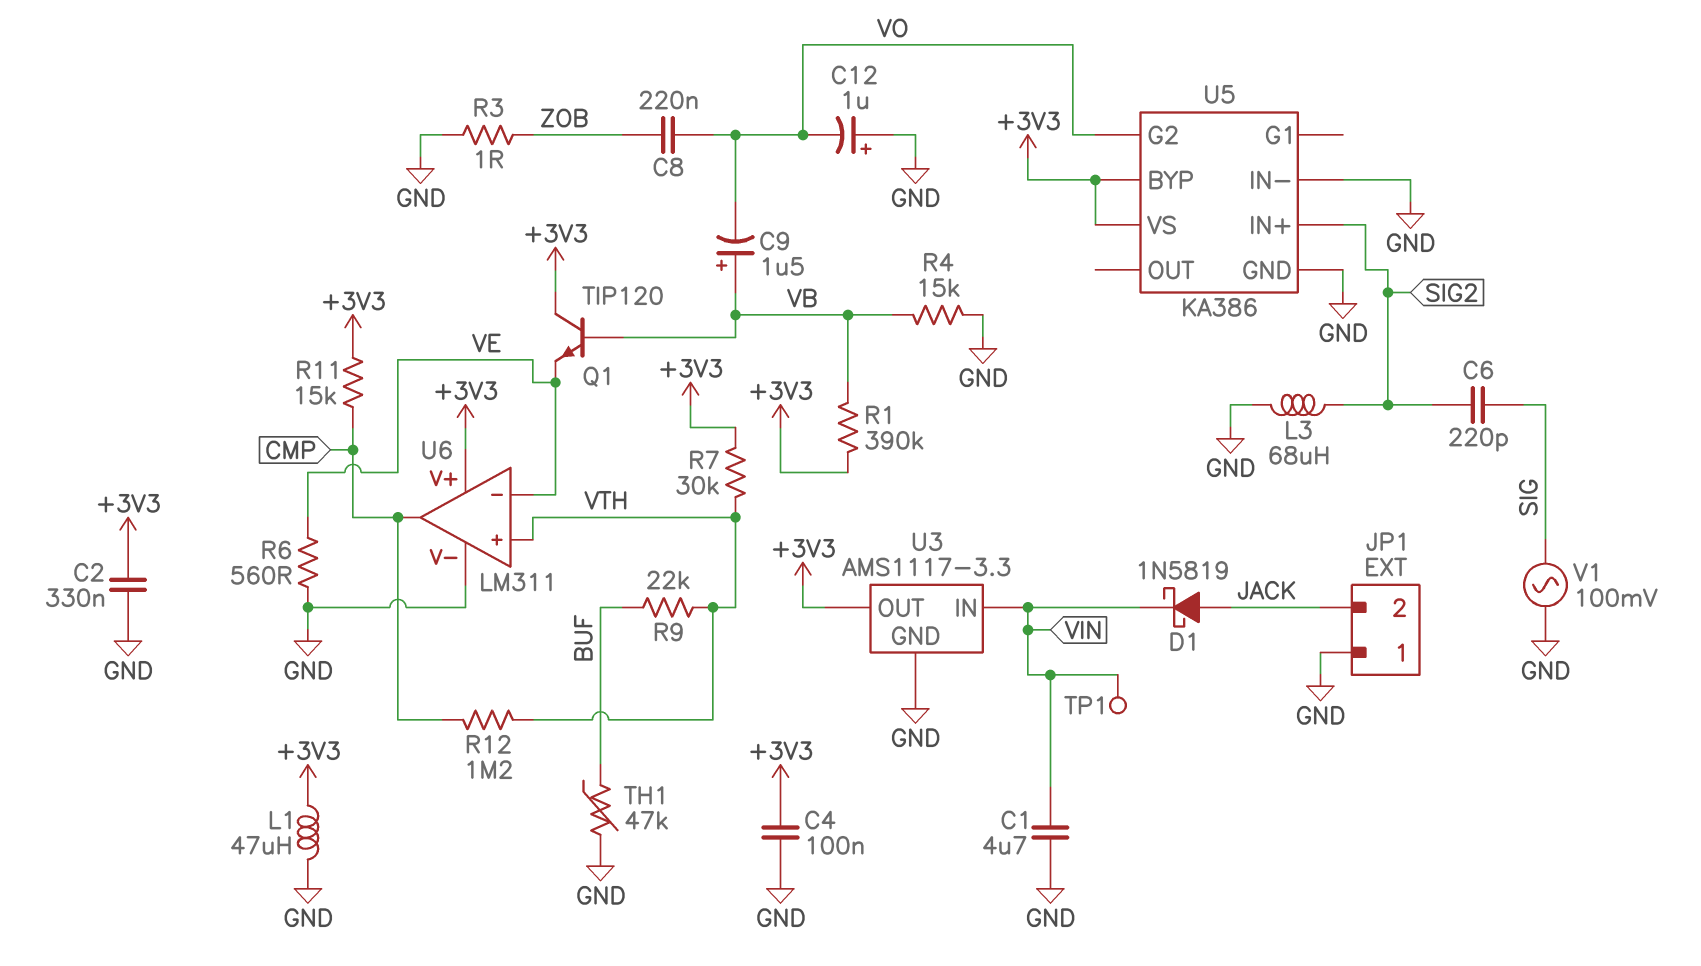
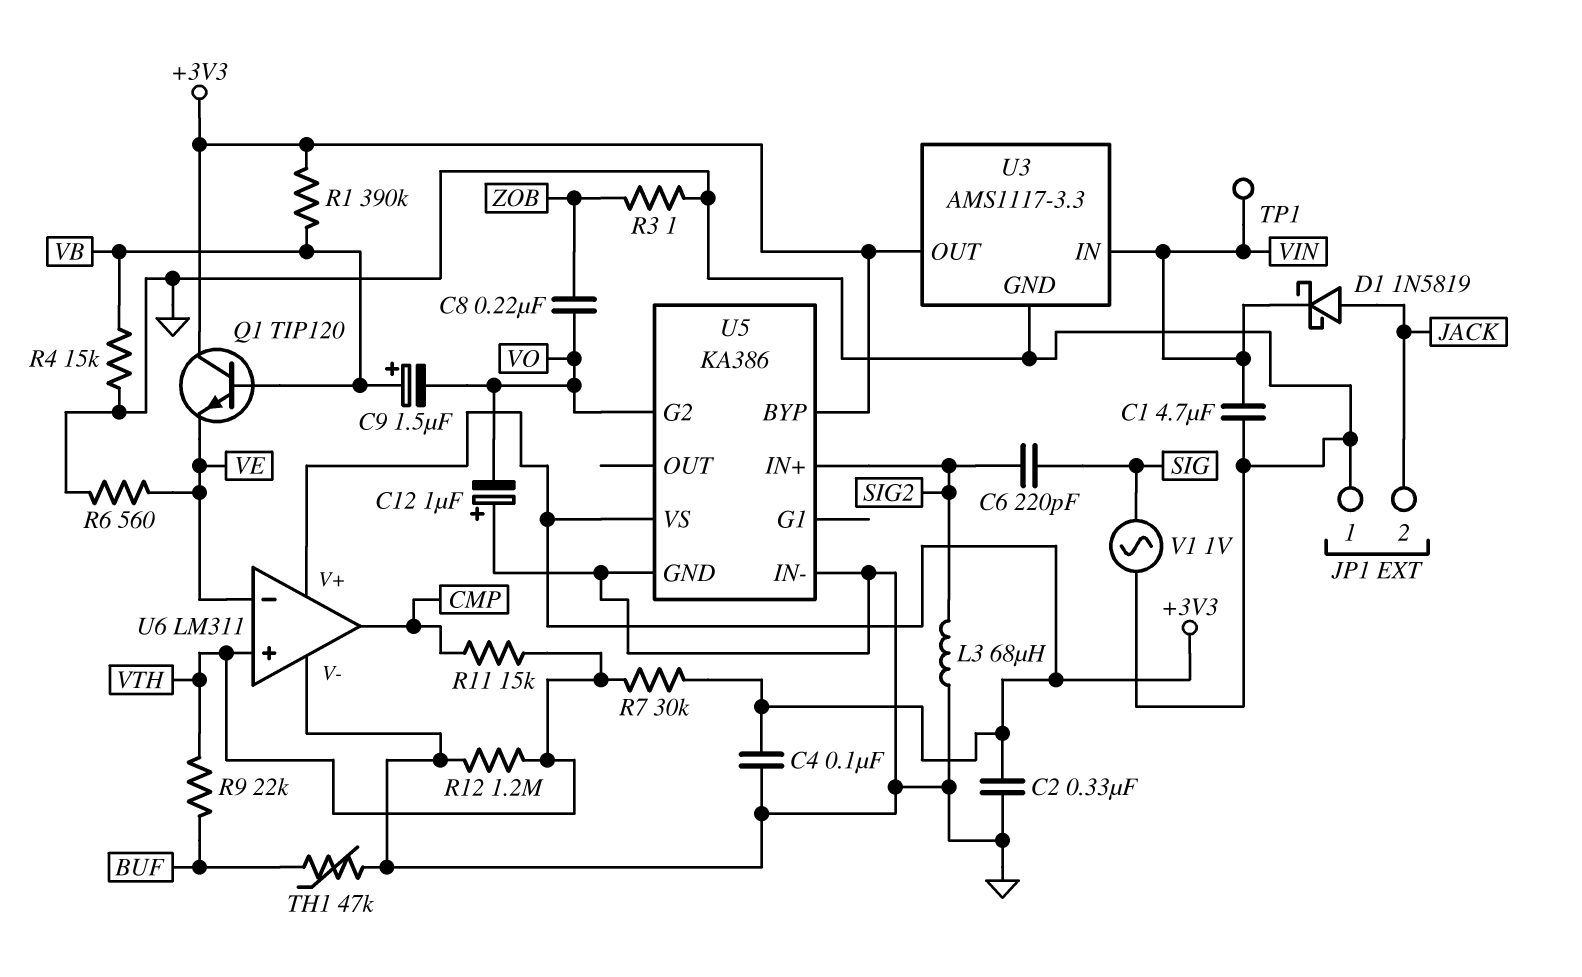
L1: 47uH (+3V3, GND) -> none
R11: 15k (+3V3, CMP) -> 15k (CMP, VTH)
R12: 1.2M (CMP, VTH) -> 1.2M (GND, VTH)
V1: AC 100mV (GND, SIG) -> AC 1V (GND, SIG)

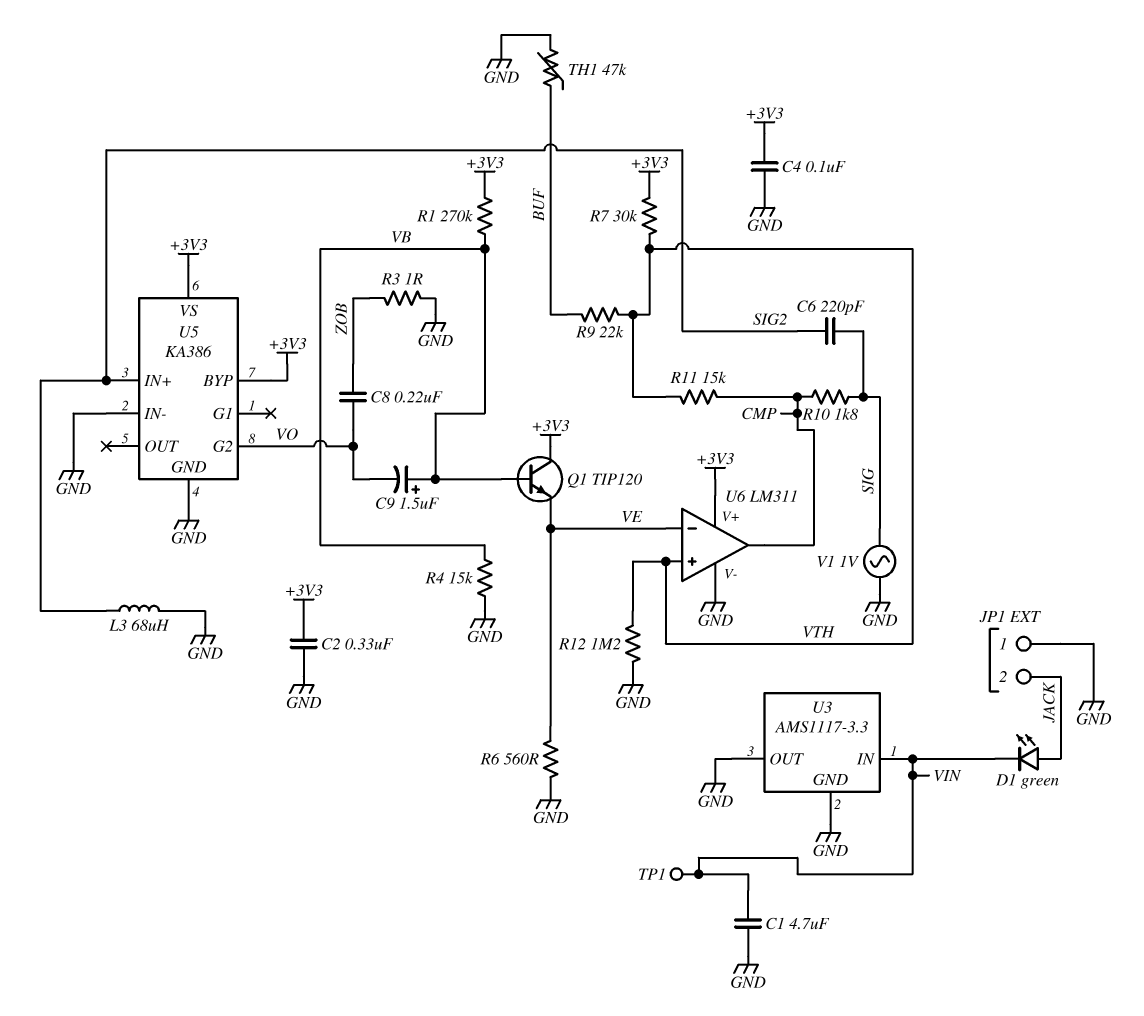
C12: 1uF (plus GND, minus VO) -> none
D1: schottky 1N5819 (A JACK, K VIN) -> LED green (A JACK, K VIN)
R1: 390k (+3V3, VB) -> 270k (+3V3, VB)
R10: none -> 1.8k (CMP, SIG)
U3 pin OUT: +3V3 -> GND

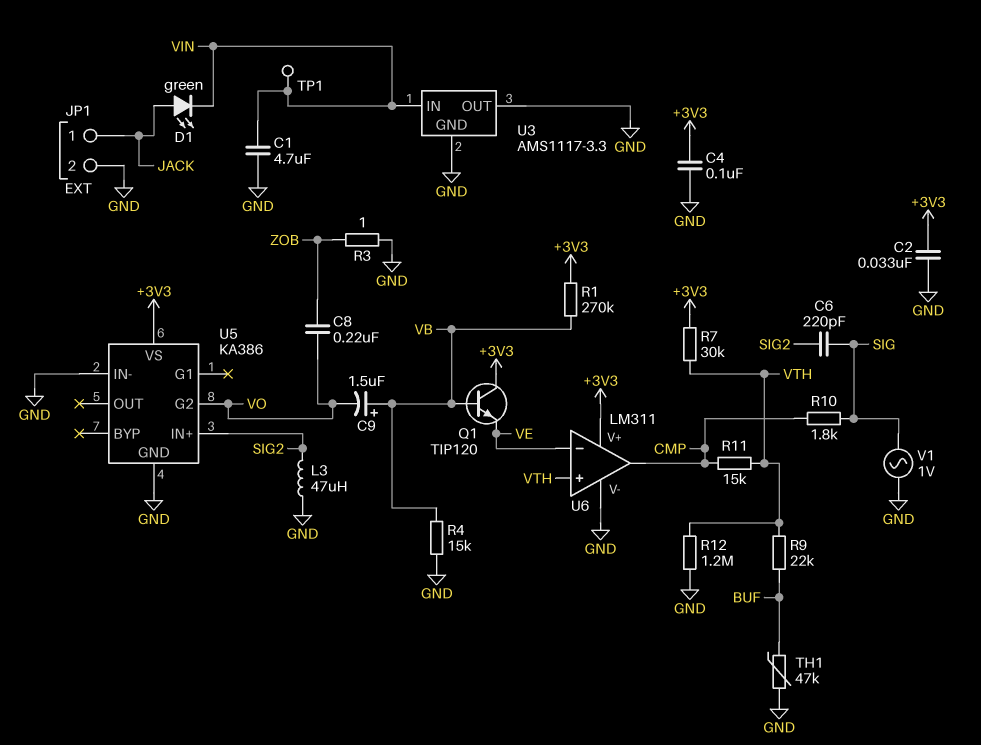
C2: 330nF (+3V3, GND) -> 33nF (+3V3, GND)
JP1 pin 1: GND -> JACK
JP1 pin 2: JACK -> GND
L3: 68uH (GND, SIG2) -> 47uH (GND, SIG2)
R6: 560 (GND, VE) -> none
U5 pin BYP: +3V3 -> none

